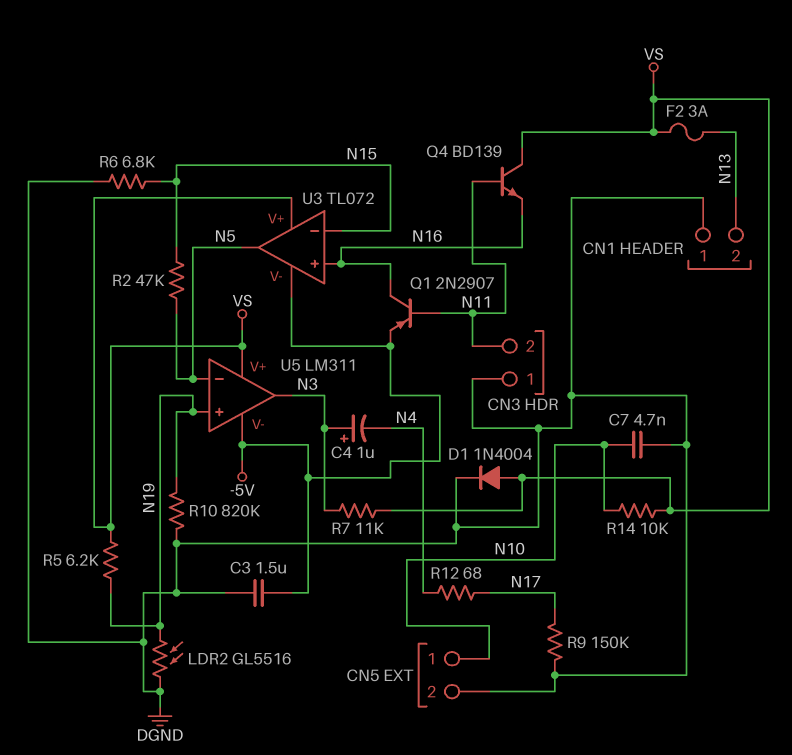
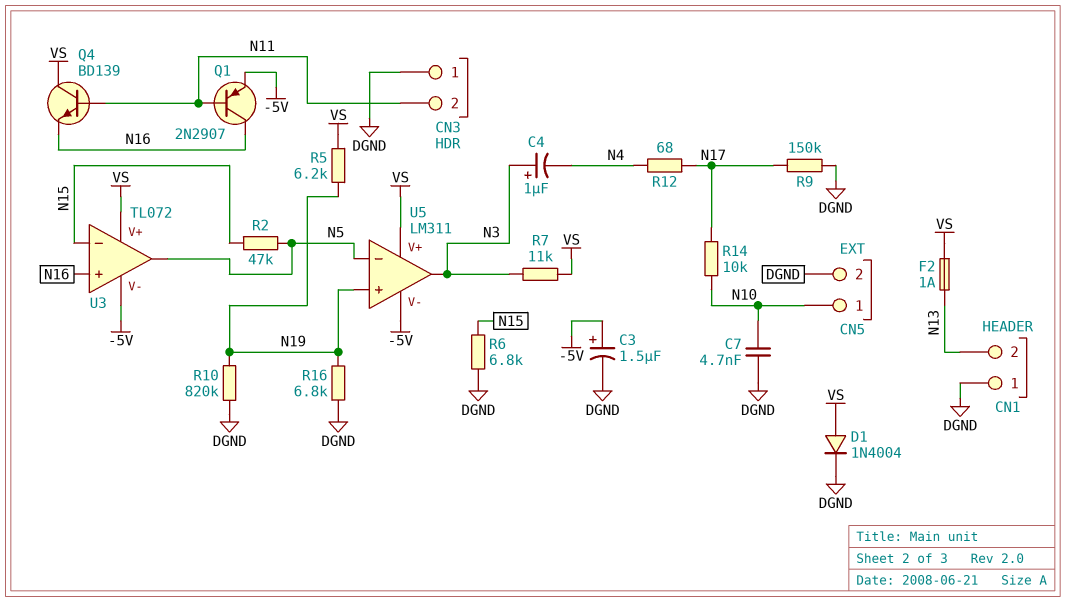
C3: 1.5uF (-5V, DGND) -> 1.5uF (plus -5V, minus DGND)
F2: 3A (N13, VS) -> 1A (N13, VS)
LDR2: GL5516 (DGND, N19) -> none
R14: 10k (N10, VS) -> 10k (N10, N17)
R16: none -> 6.8k (DGND, N19)

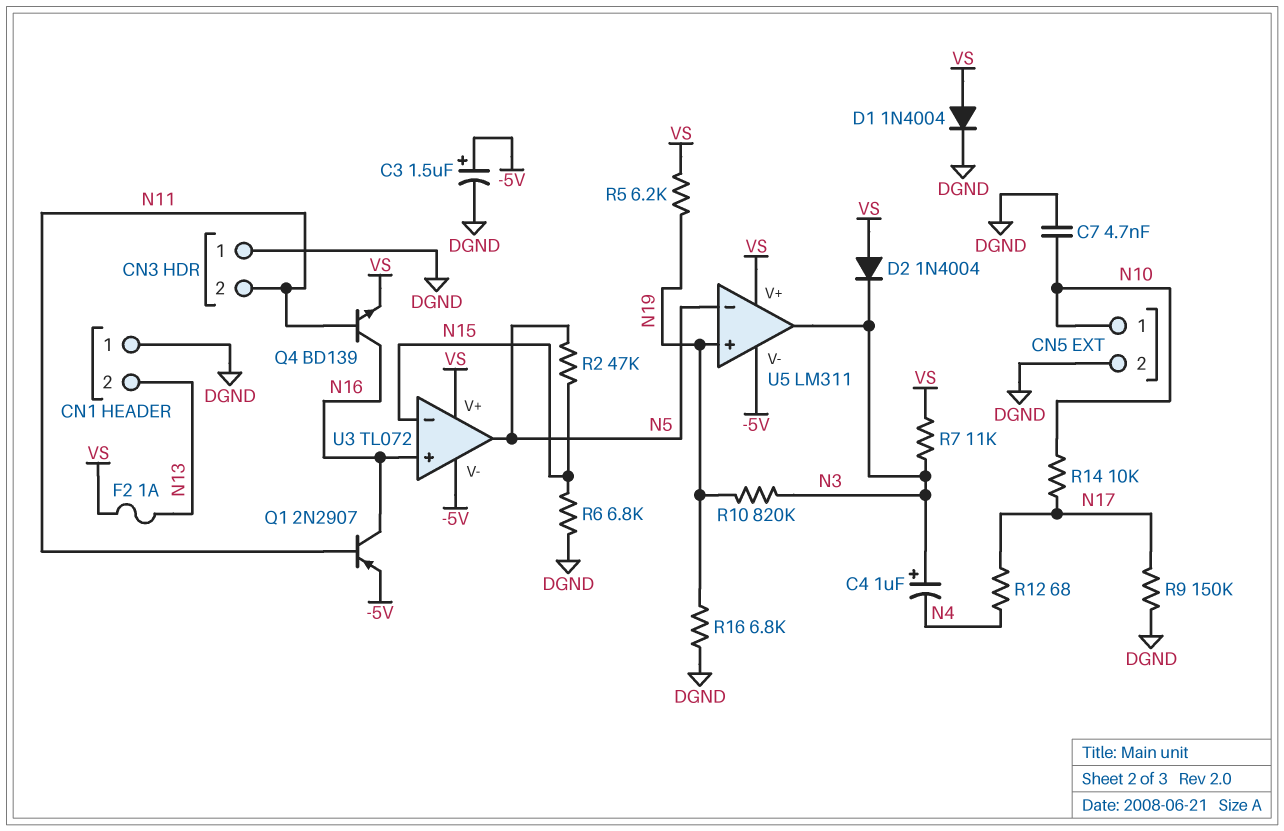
D2: none -> diode 1N4004 (A VS, K N3)
Q4: NPN BD139 (B N11, C VS, E N16) -> NPN BD139 (B N11, C N16, E VS)
R10: 820k (DGND, N19) -> 820k (N3, N19)

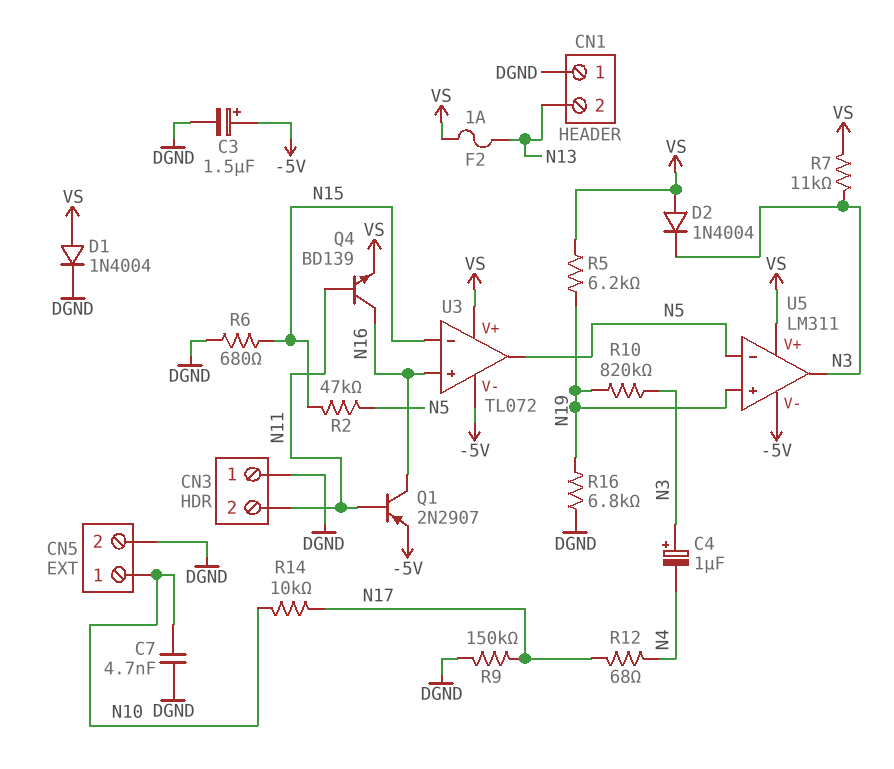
R6: 6.8k (DGND, N15) -> 680 (DGND, N15)

